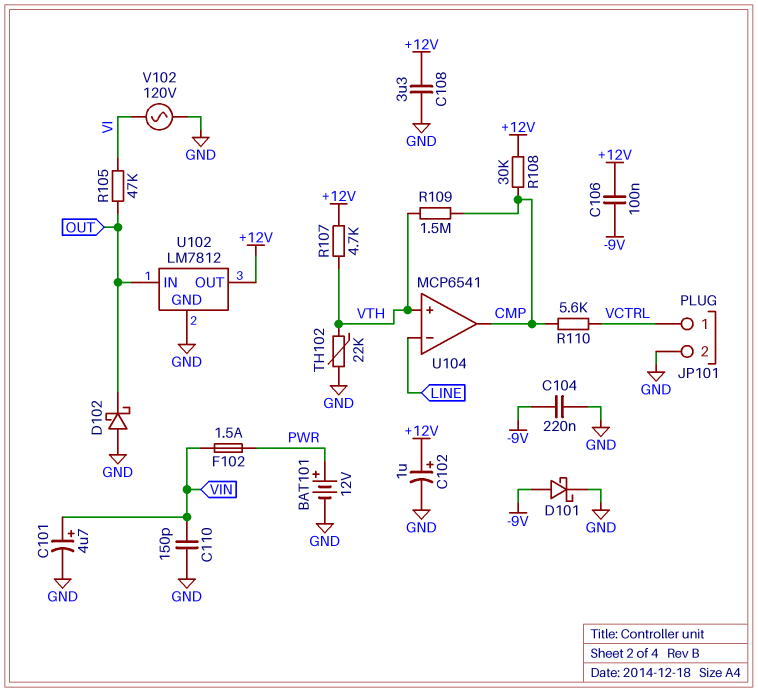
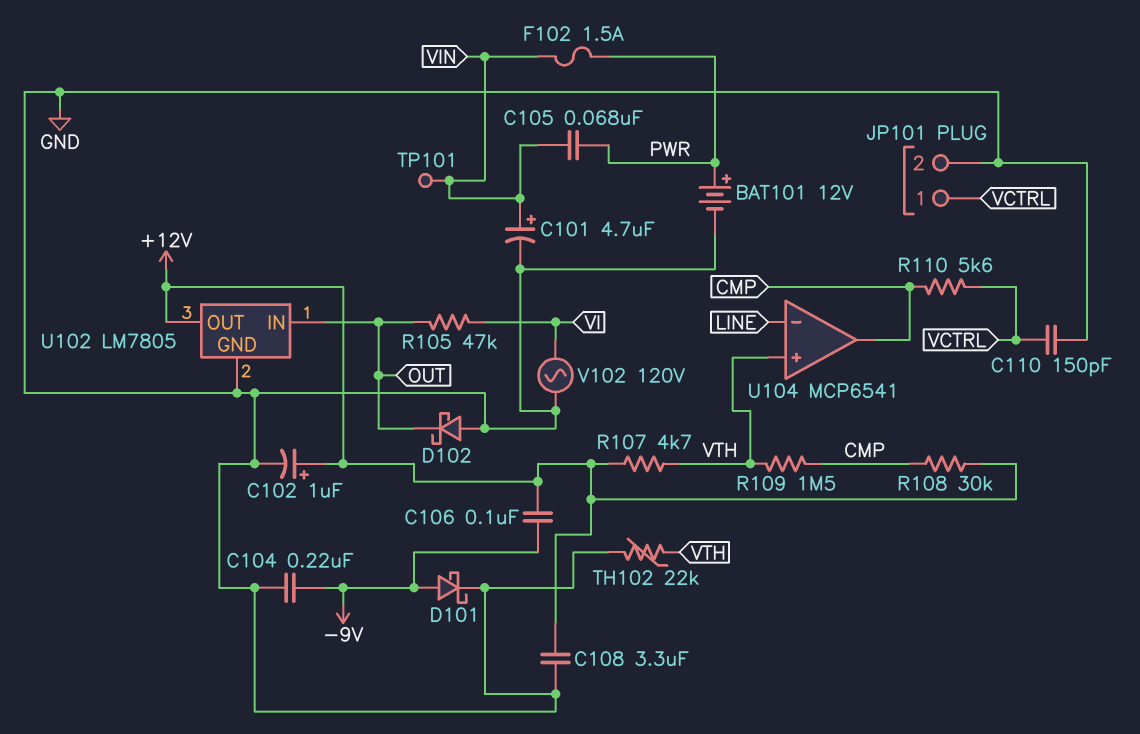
C105: none -> 68nF (PWR, VIN)
C110: 150pF (GND, VIN) -> 150pF (GND, VCTRL)
TP101: none -> test point (VIN)
U102: LM7812 -> LM7805

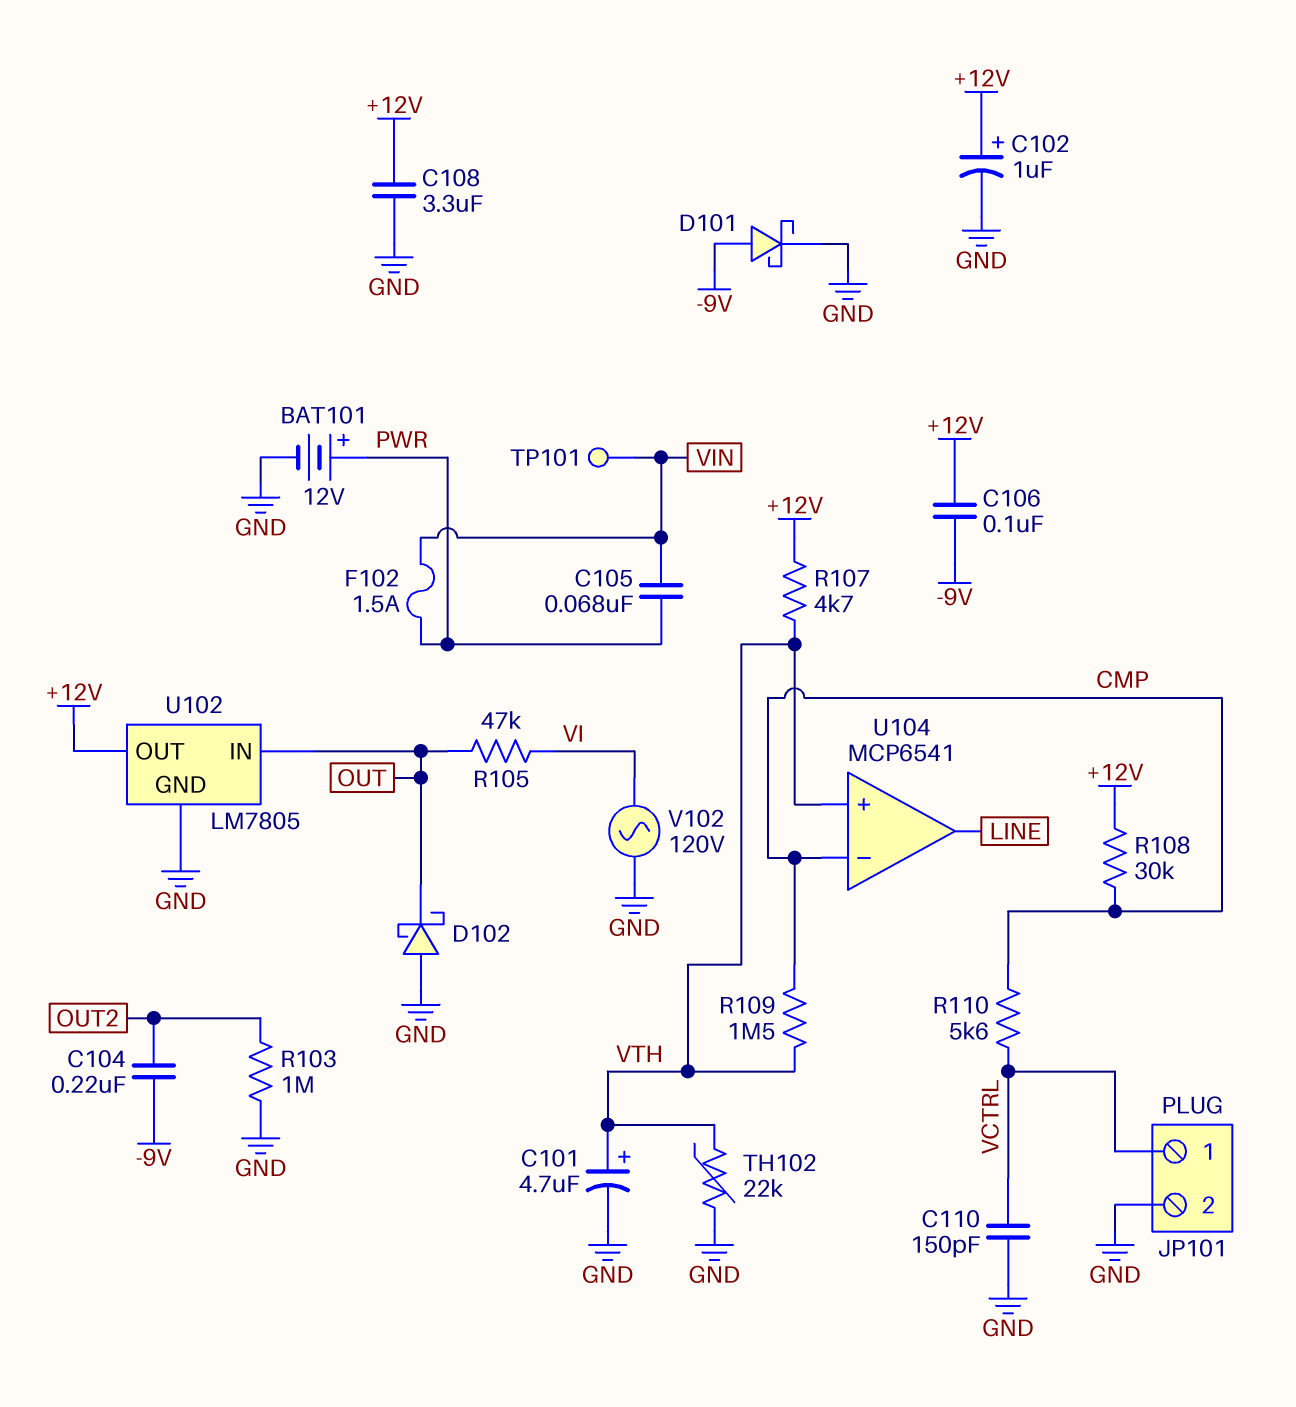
C101: 4.7uF (plus VIN, minus GND) -> 4.7uF (plus VTH, minus GND)
C104: 220nF (-9V, GND) -> 220nF (-9V, OUT2)
R103: none -> 1M (GND, OUT2)
U104 pin in-: LINE -> CMP
U104 pin out: CMP -> LINE

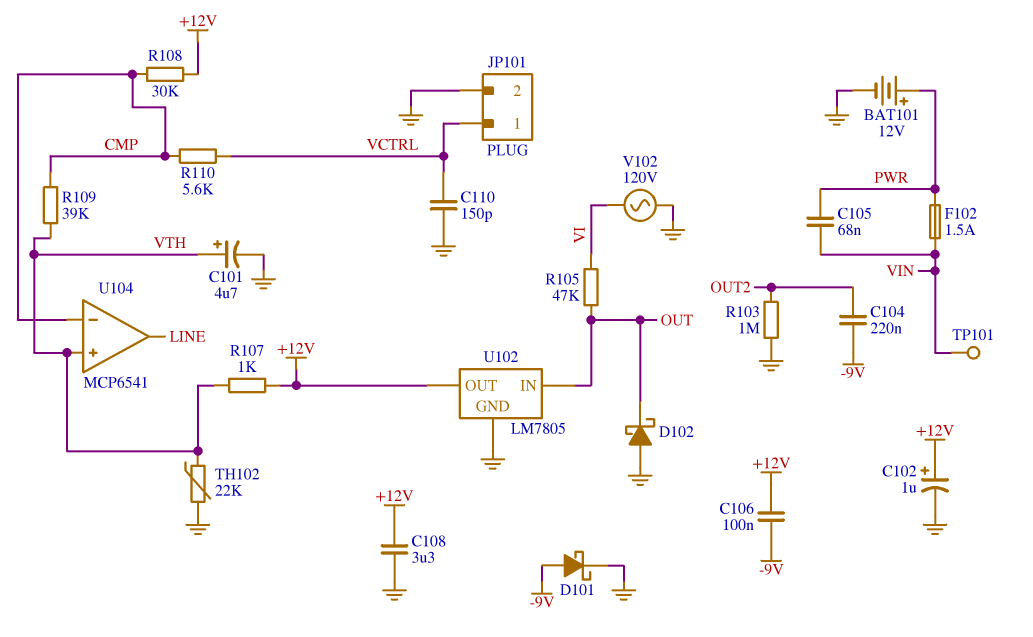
R107: 4.7k (+12V, VTH) -> 1k (+12V, VTH)
R109: 1.5M (CMP, VTH) -> 39k (CMP, VTH)

